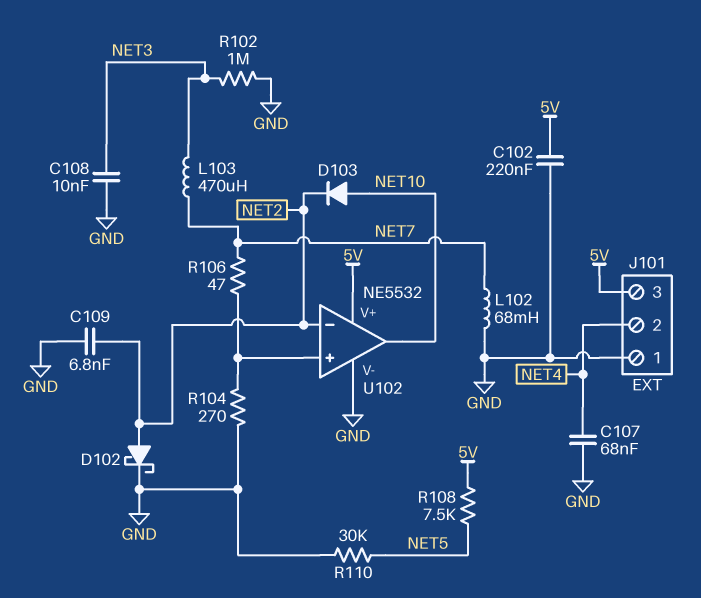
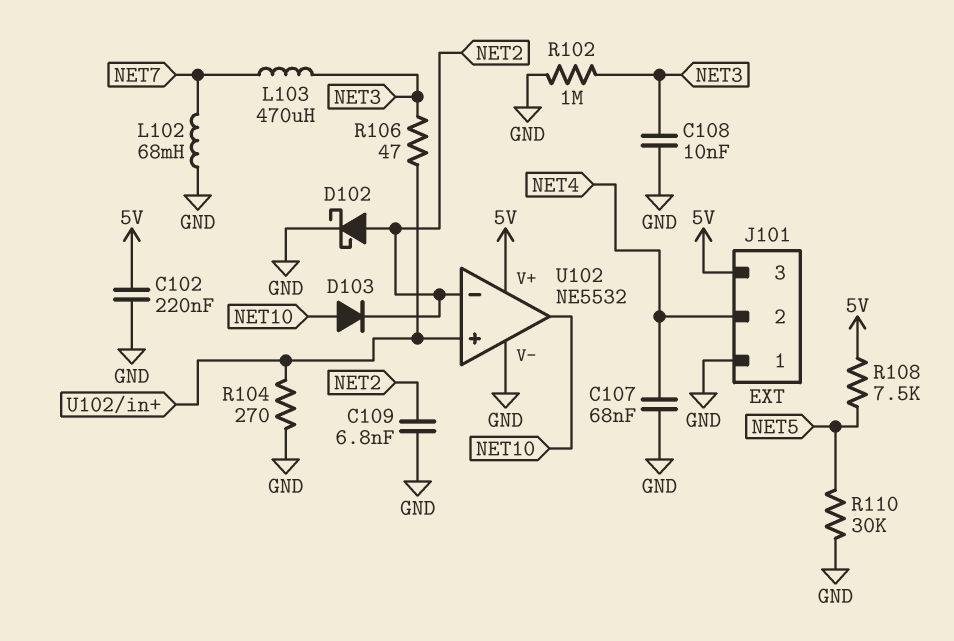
R106: 47 (NET7, U102/in+) -> 47 (NET3, U102/in+)

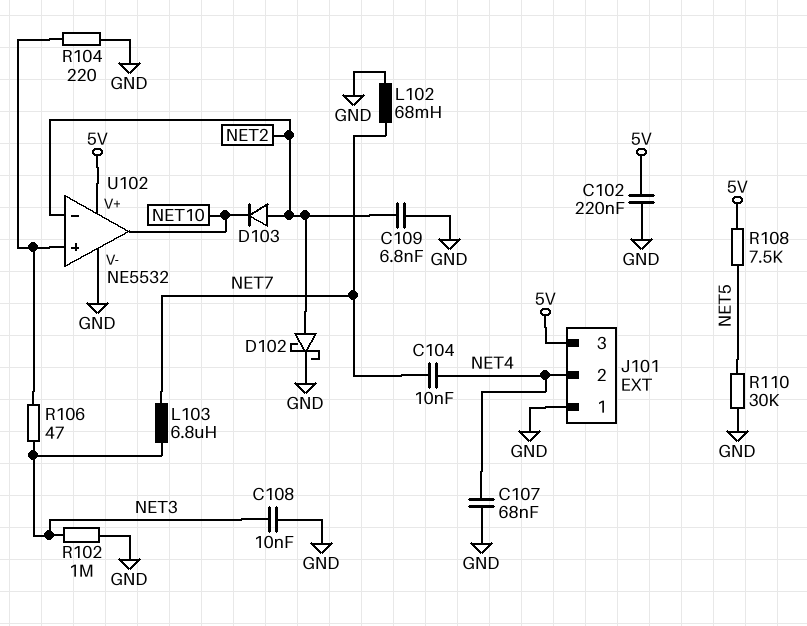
C104: none -> 10nF (NET4, NET7)
D103: diode (A NET10, K NET2) -> diode (A NET2, K NET10)
L103: 470uH (NET3, NET7) -> 6.8uH (NET3, NET7)
R104: 270 (GND, U102/in+) -> 220 (GND, U102/in+)

